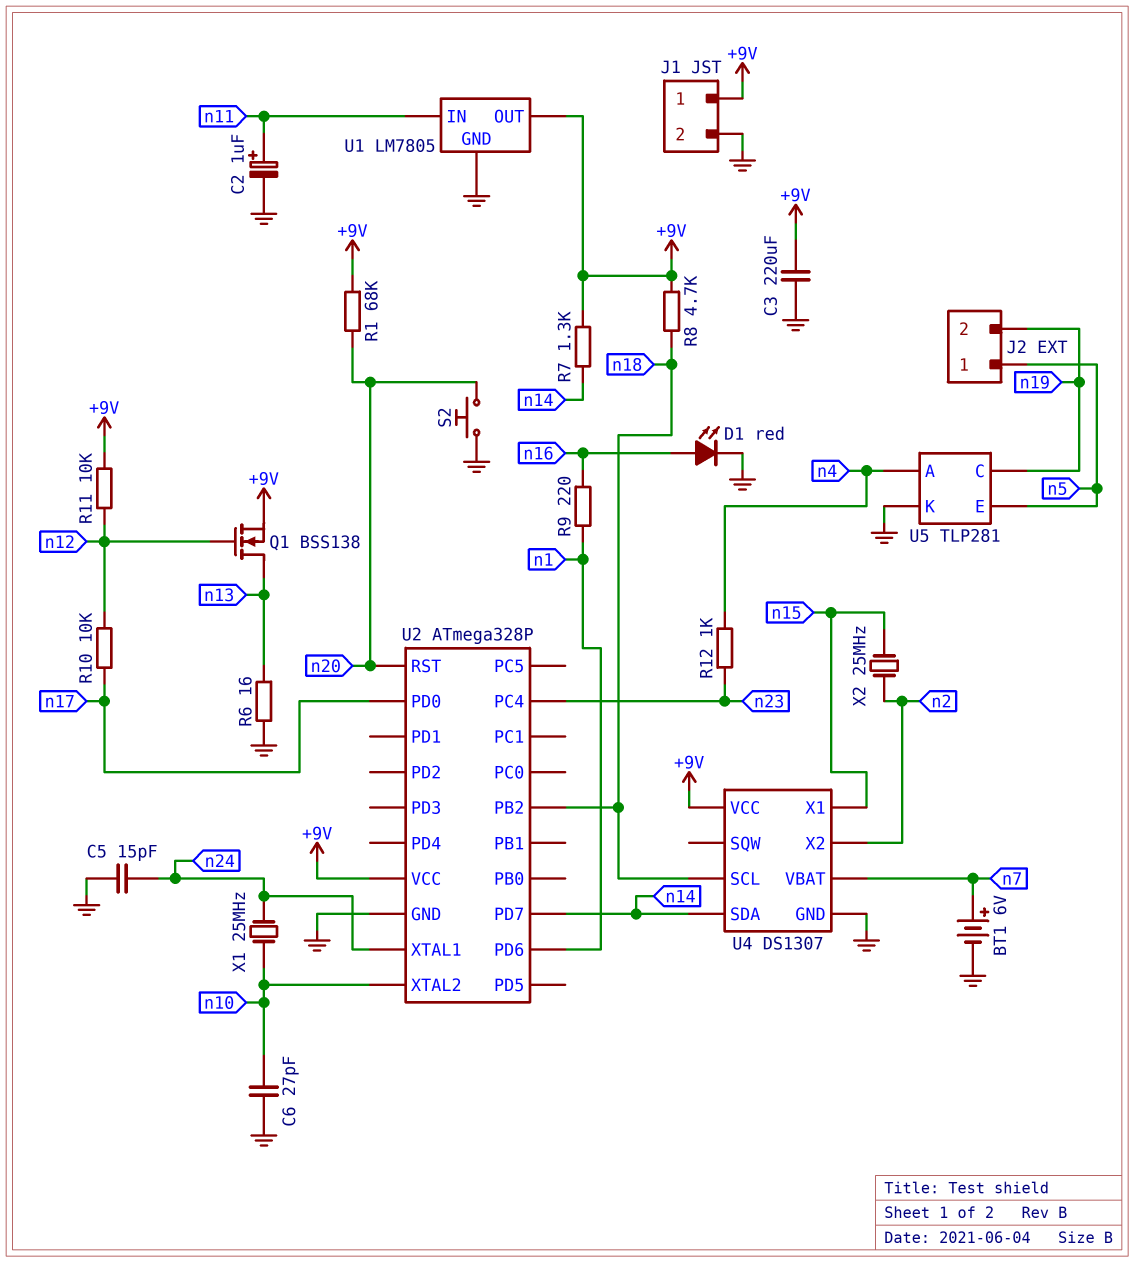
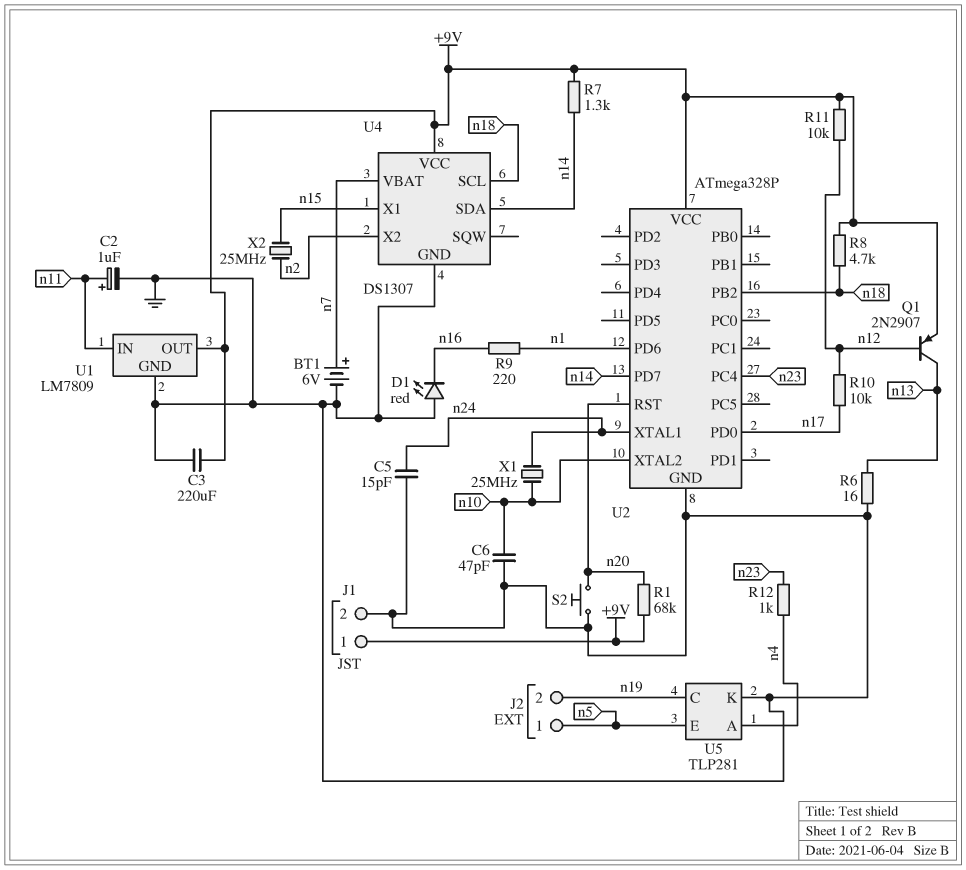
C6: 27pF (GND, n10) -> 47pF (GND, n10)
D1: LED red (A n16, K GND) -> LED red (A GND, K n16)
Q1: NMOS BSS138 (G n12, D n13, S +9V) -> PNP 2N2907 (B n12, C n13, E +9V)
U1: LM7805 -> LM7809

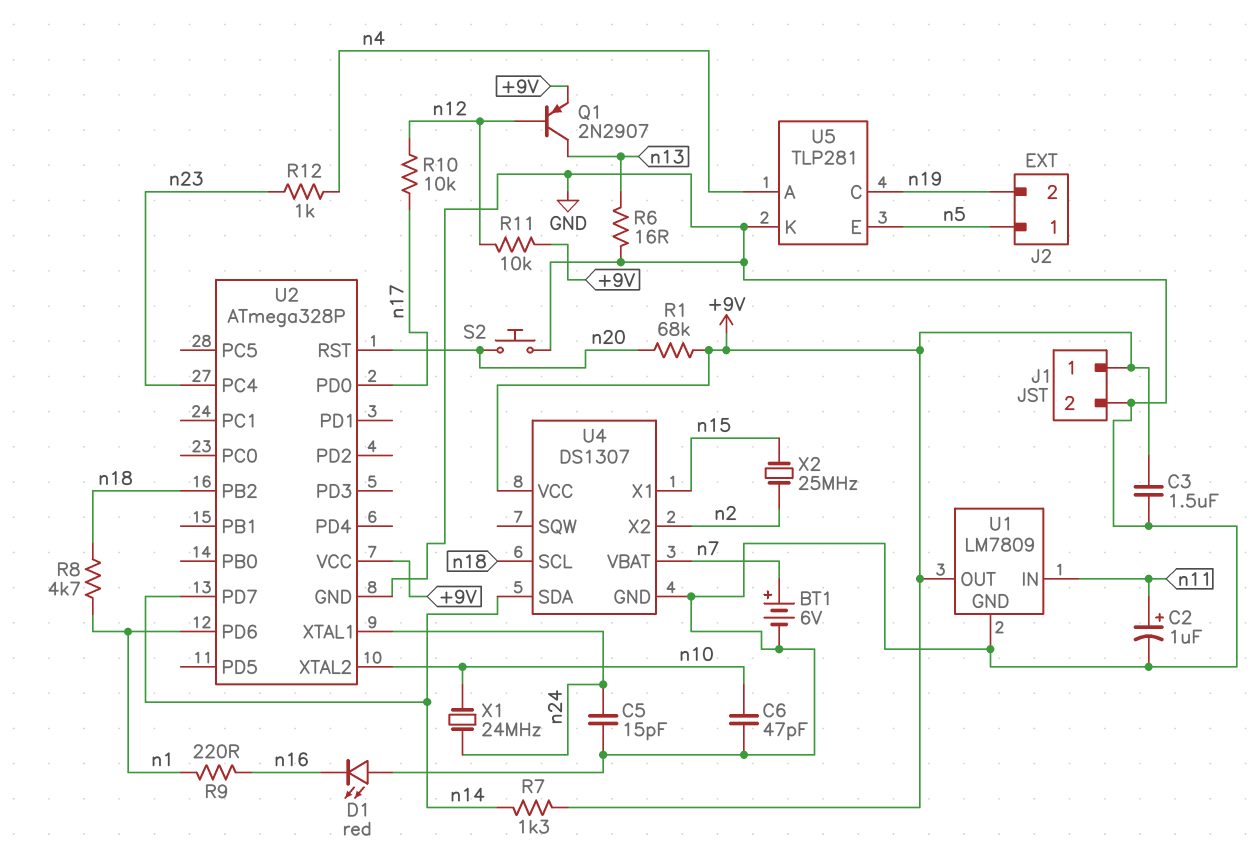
C3: 220uF (+9V, GND) -> 1.5uF (+9V, GND)
R8: 4.7k (+9V, n18) -> 4.7k (n1, n18)
X1: 25MHz (n10, n24) -> 24MHz (n10, n24)

